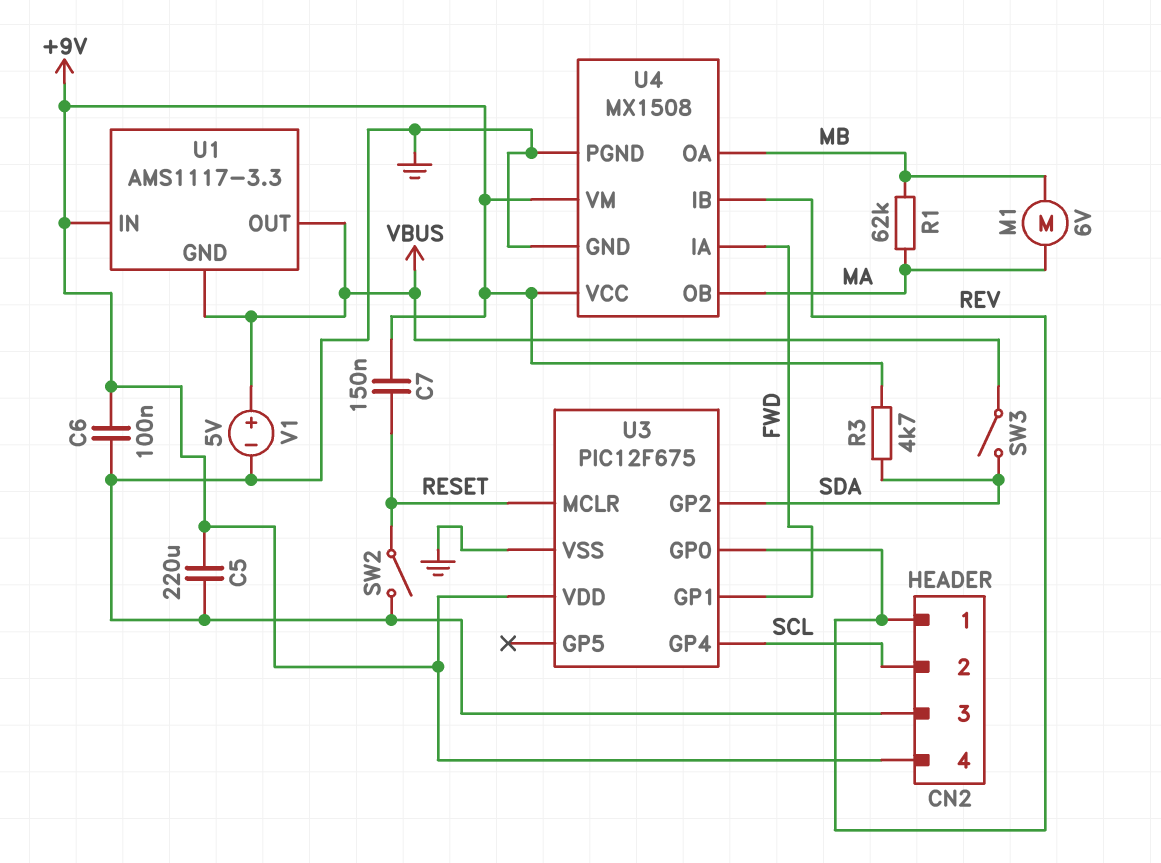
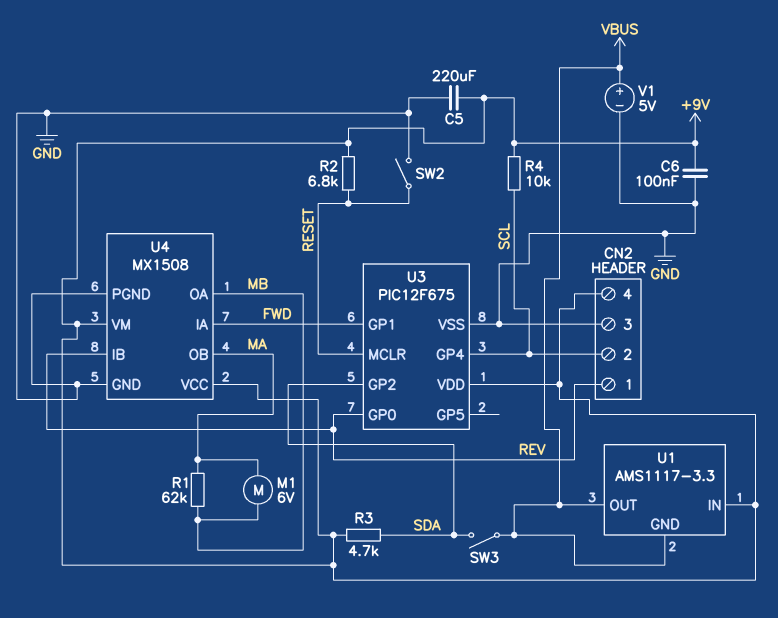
C7: 150nF (+9V, RESET) -> none
R2: none -> 6.8k (+9V, RESET)
R4: none -> 10k (+9V, SCL)

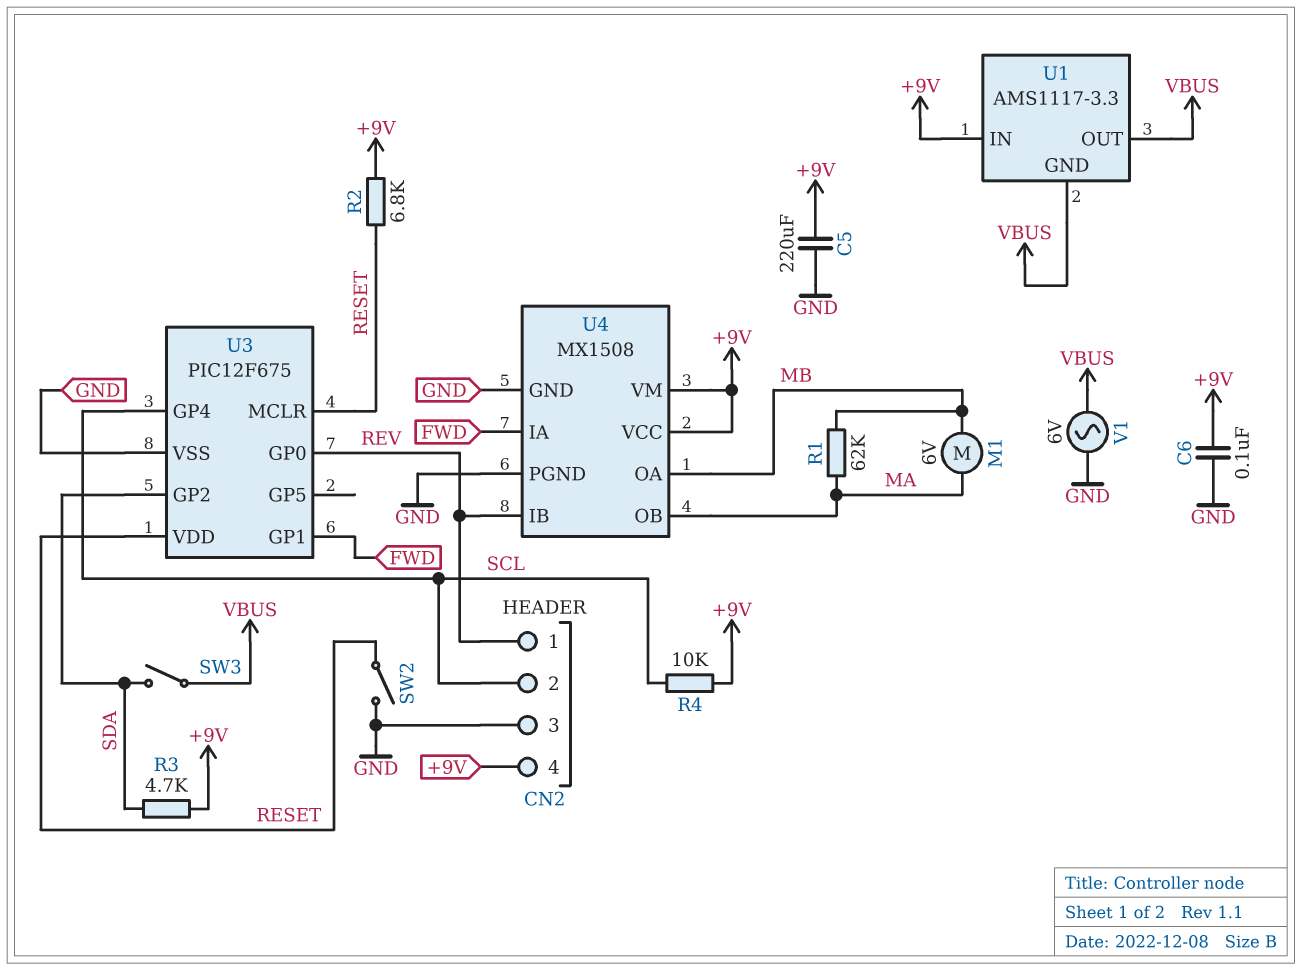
U3 pin VDD: +9V -> RESET
V1: 5V (plus VBUS, minus GND) -> AC 6V (GND, VBUS)

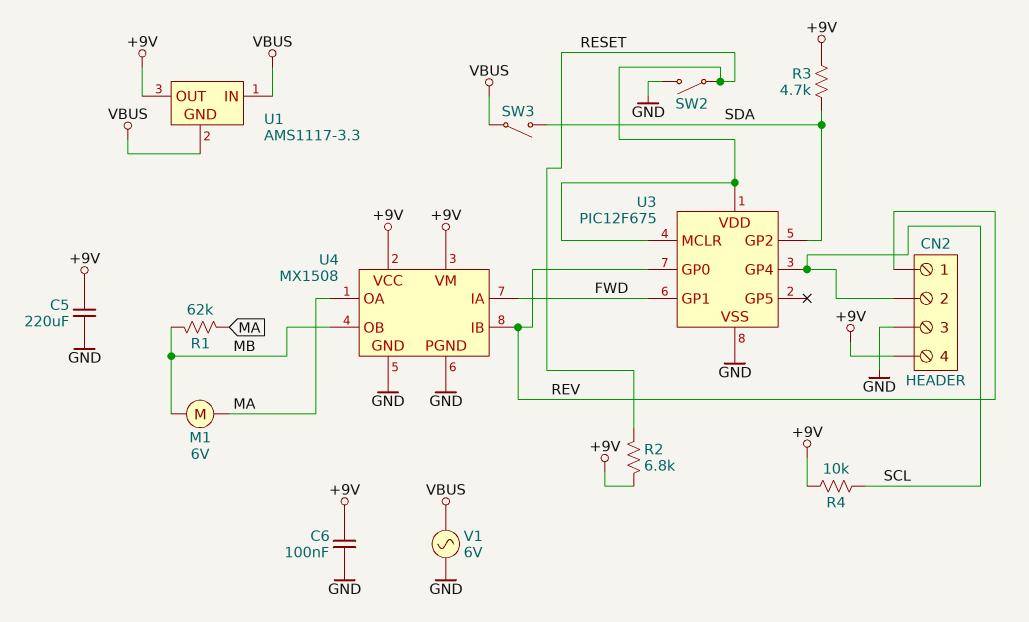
U1 pin IN: +9V -> VBUS
U1 pin OUT: VBUS -> +9V
U4 pin OA: MB -> MA
U4 pin OB: MA -> MB

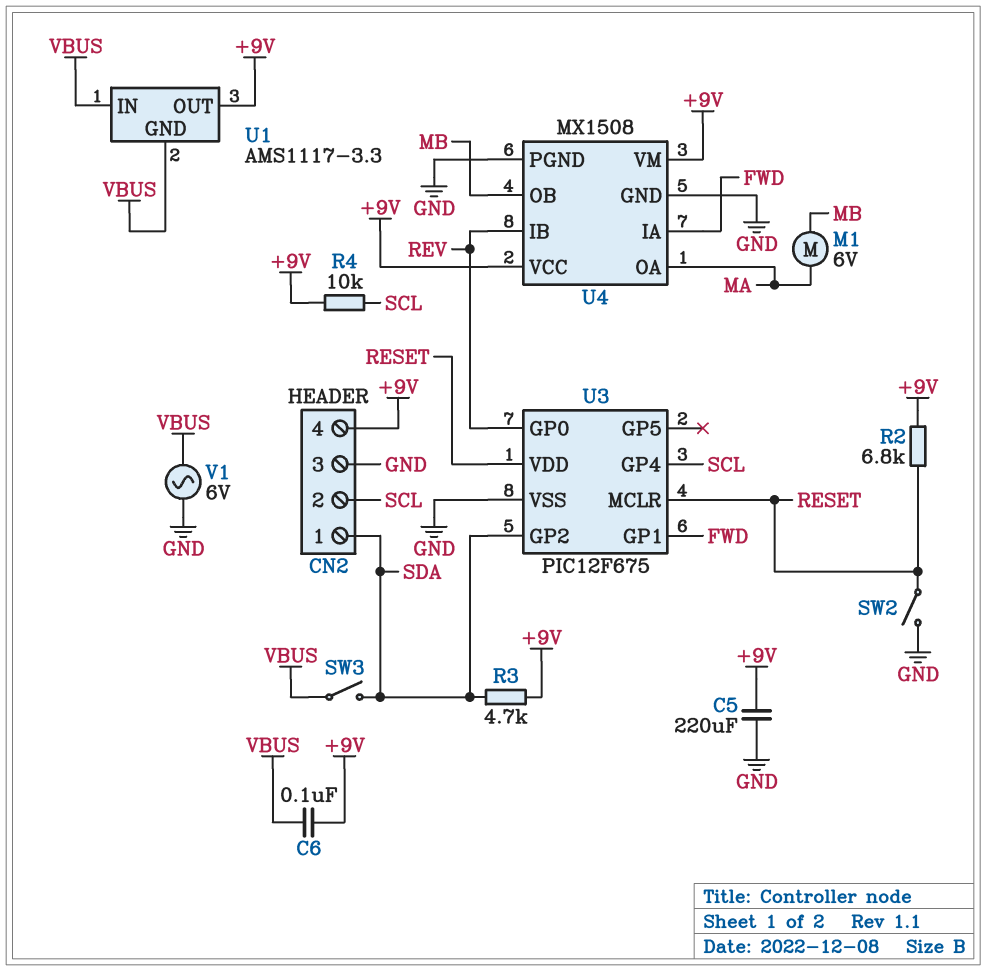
C6: 100nF (+9V, GND) -> 100nF (+9V, VBUS)
CN2 pin 1: REV -> SDA
R1: 62k (MA, MB) -> none

